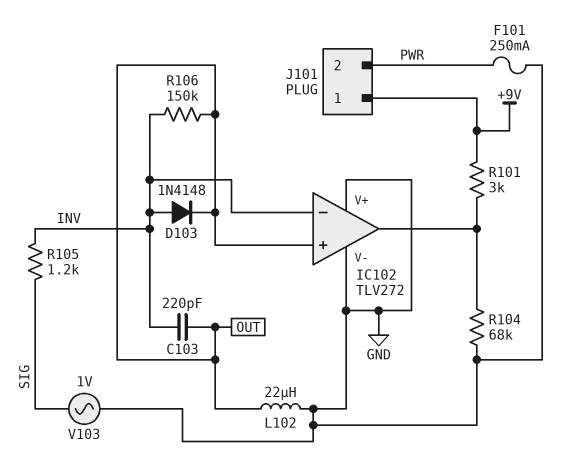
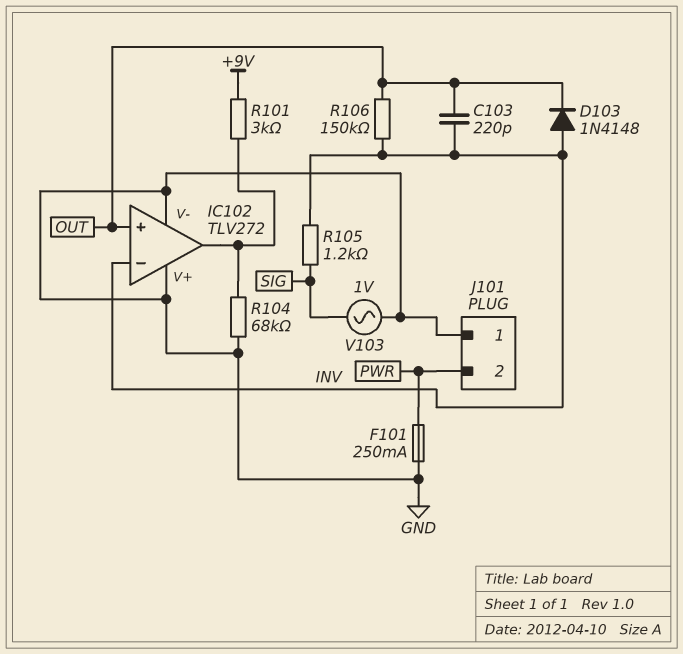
J101 pin 1: +9V -> GND
L102: 22uH (GND, OUT) -> none

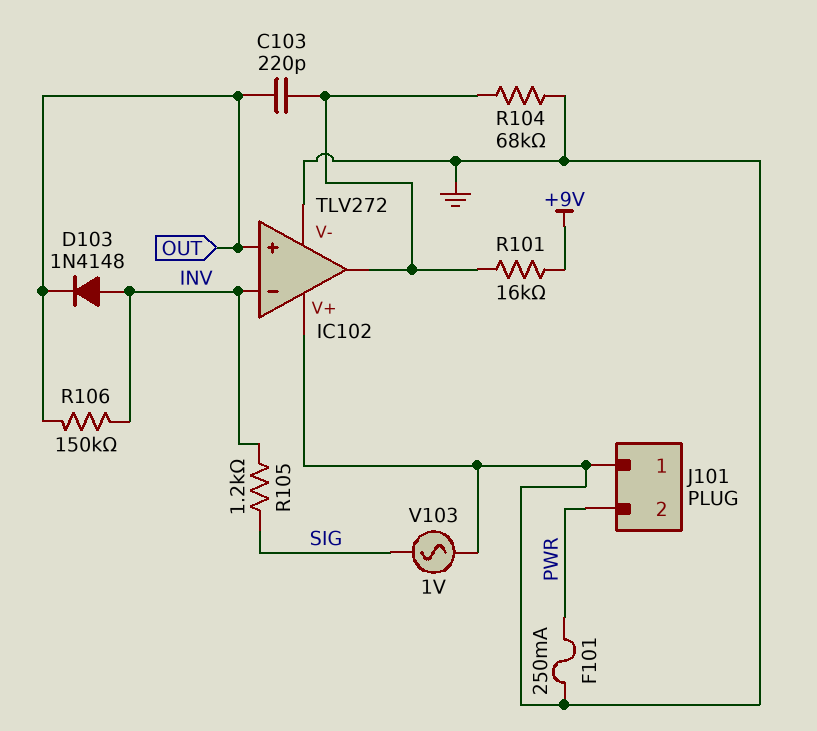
C103: 220pF (INV, OUT) -> 220pF (IC102/out, OUT)
R101: 3k (+9V, IC102/out) -> 16k (+9V, IC102/out)

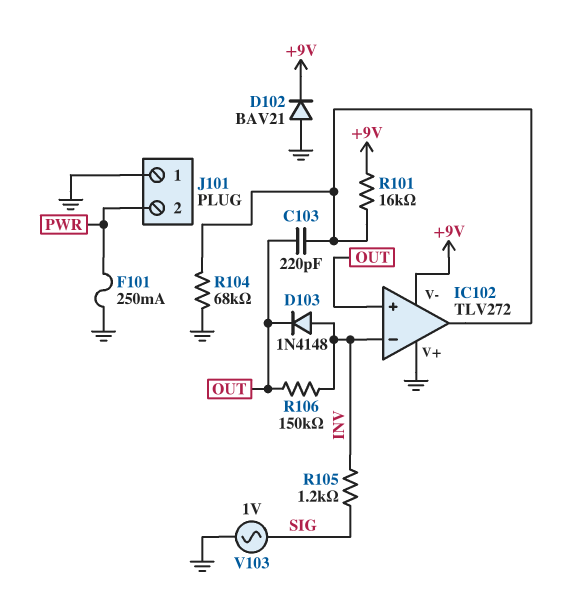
D102: none -> diode BAV21 (A GND, K +9V)
IC102 pin V-: GND -> +9V

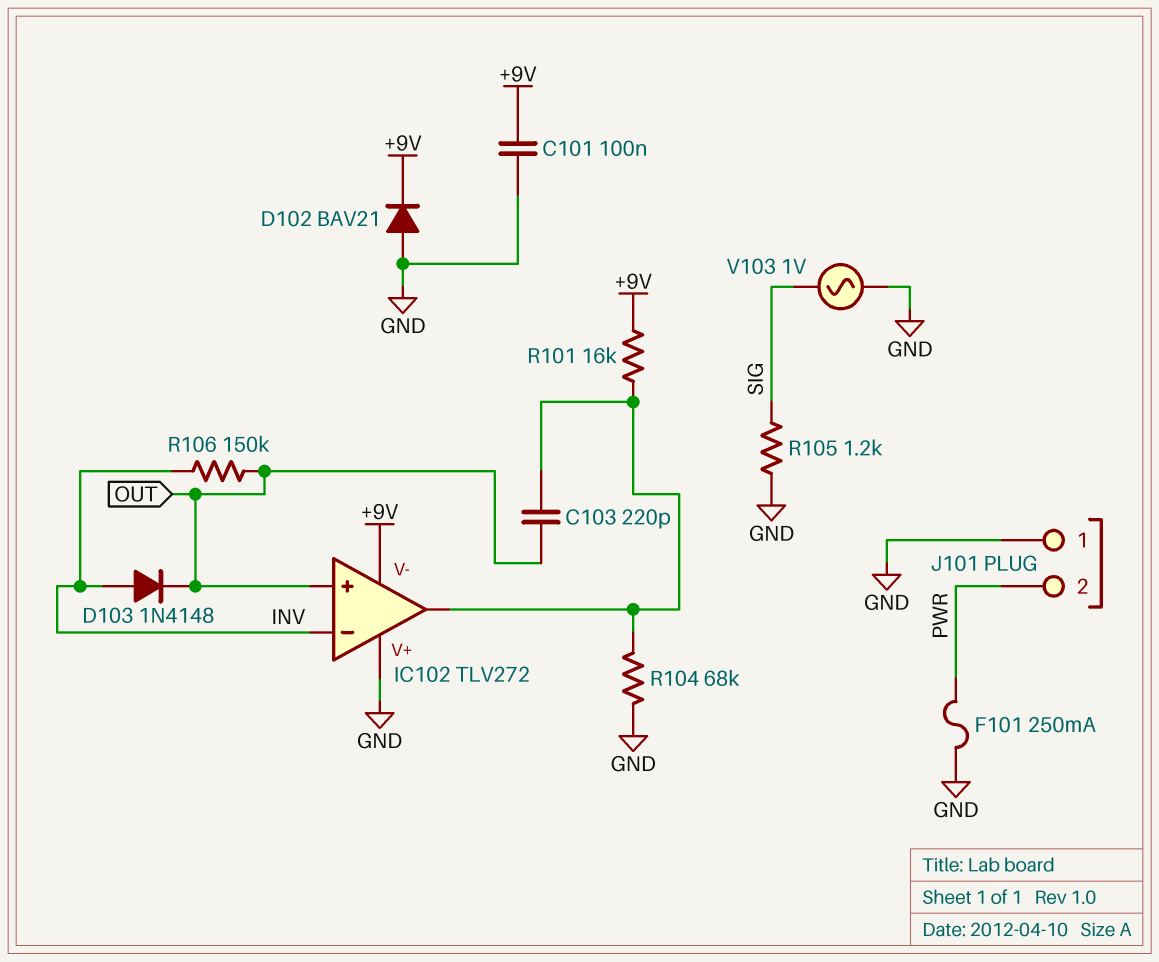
C101: none -> 100nF (+9V, GND)
R105: 1.2k (INV, SIG) -> 1.2k (GND, SIG)

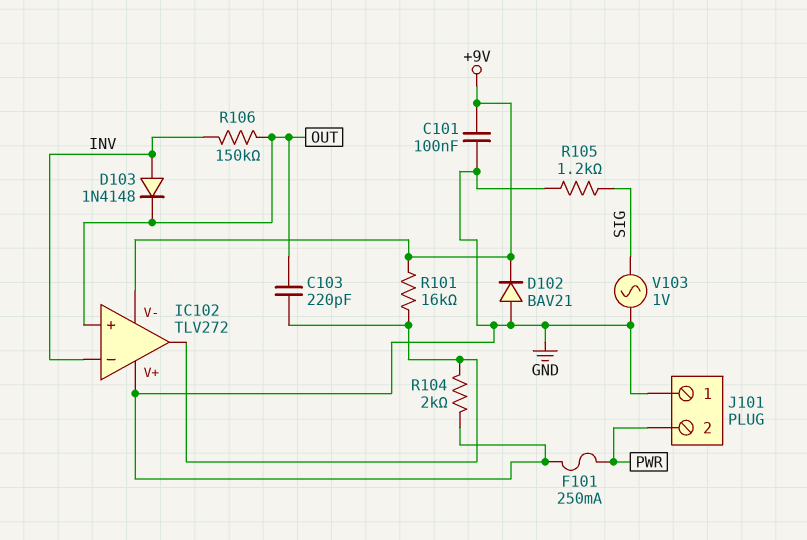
R104: 68k (GND, IC102/out) -> 2k (GND, IC102/out)

